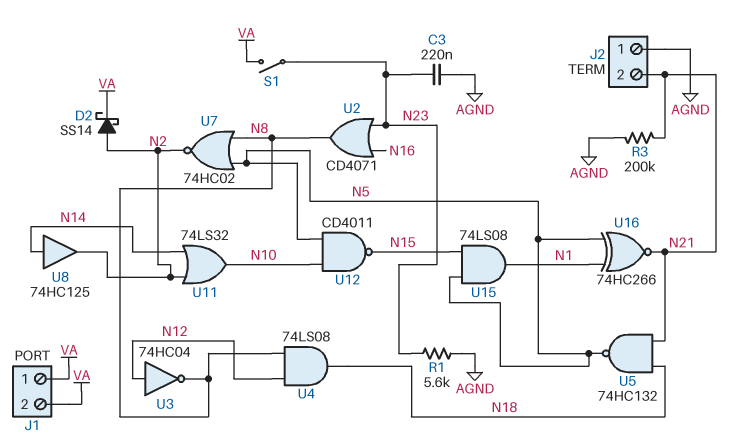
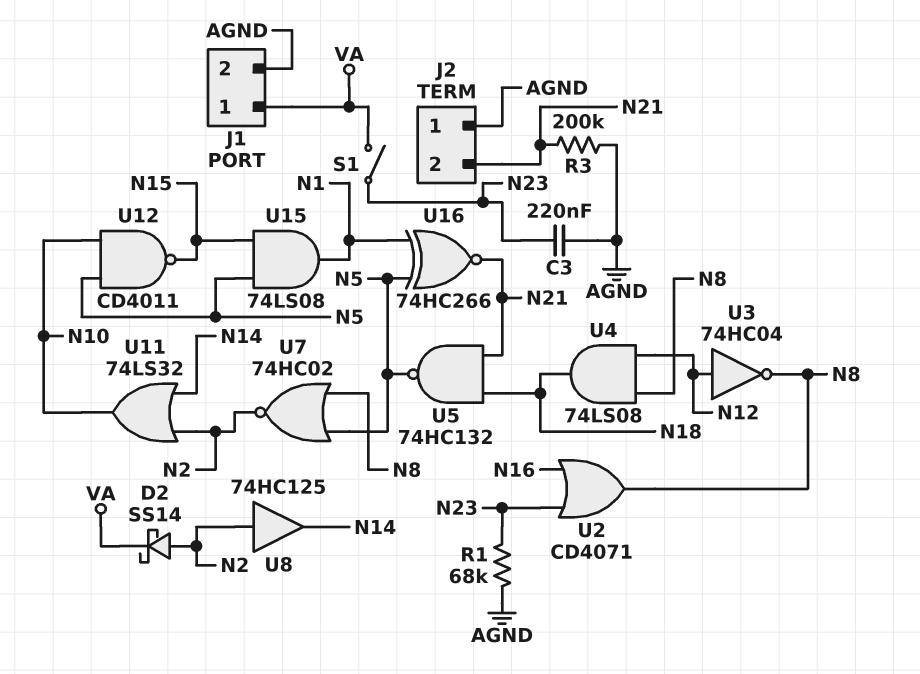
J1 pin 2: VA -> AGND
R1: 5.6k (AGND, N23) -> 68k (AGND, N23)
U8: buffer 74HC125 (in N14, out N2) -> buffer 74HC125 (in N2, out N14)

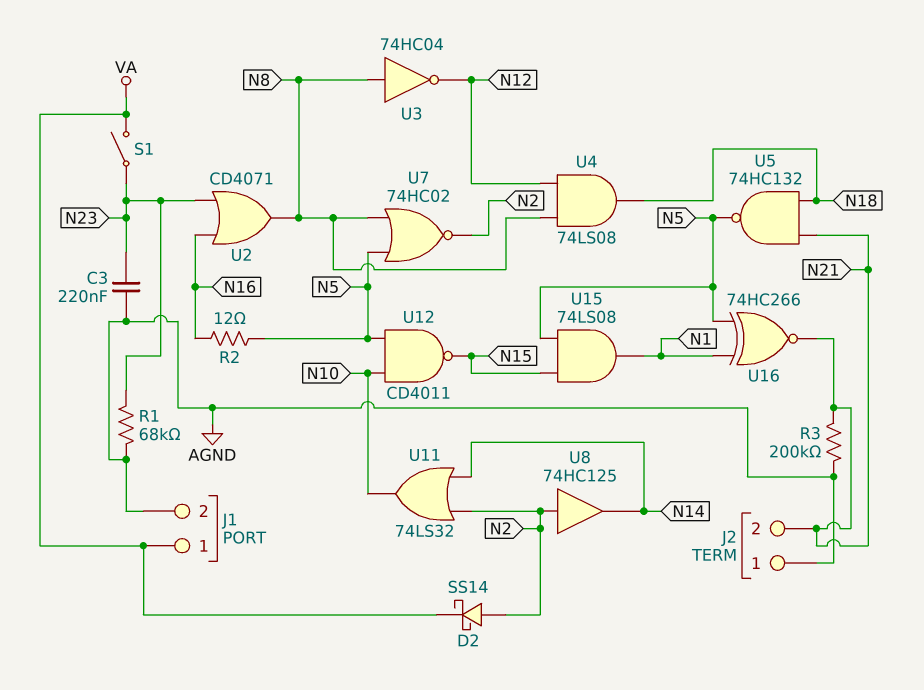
R2: none -> 12 (N5, N16)
U3: NOT 74HC04 (in N12, out N8) -> NOT 74HC04 (in N8, out N12)

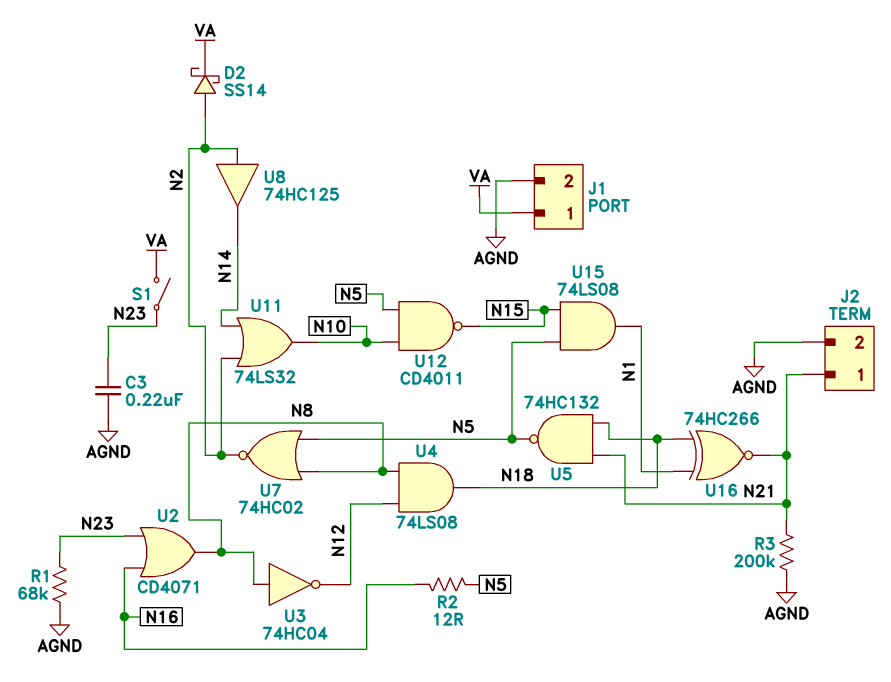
J2 pin 1: AGND -> N21
J2 pin 2: N21 -> AGND
U16: XNOR 74HC266 (in N1, in N5, out N21) -> XNOR 74HC266 (in N1, in N18, out N21)

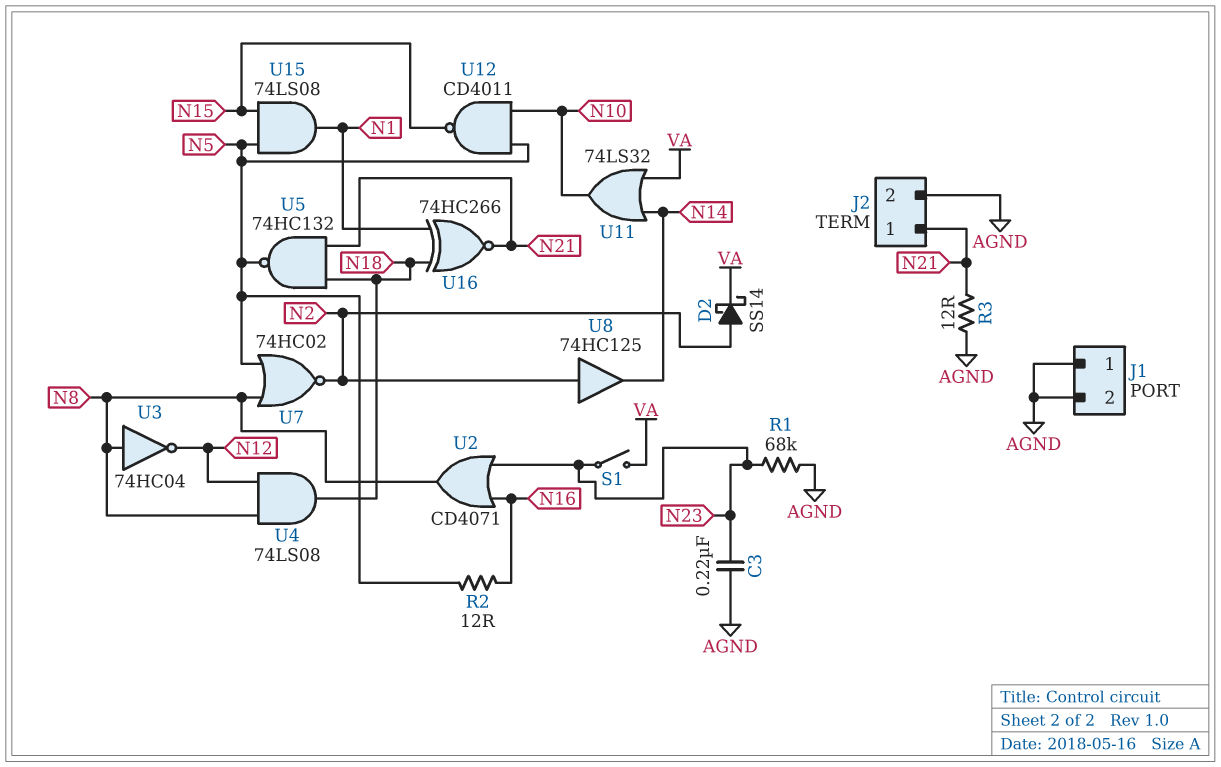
J1 pin 1: VA -> AGND
R3: 200k (AGND, N21) -> 12 (AGND, N21)
U11: OR 74LS32 (in N2, in N14, out N10) -> OR 74LS32 (in N14, in VA, out N10)

